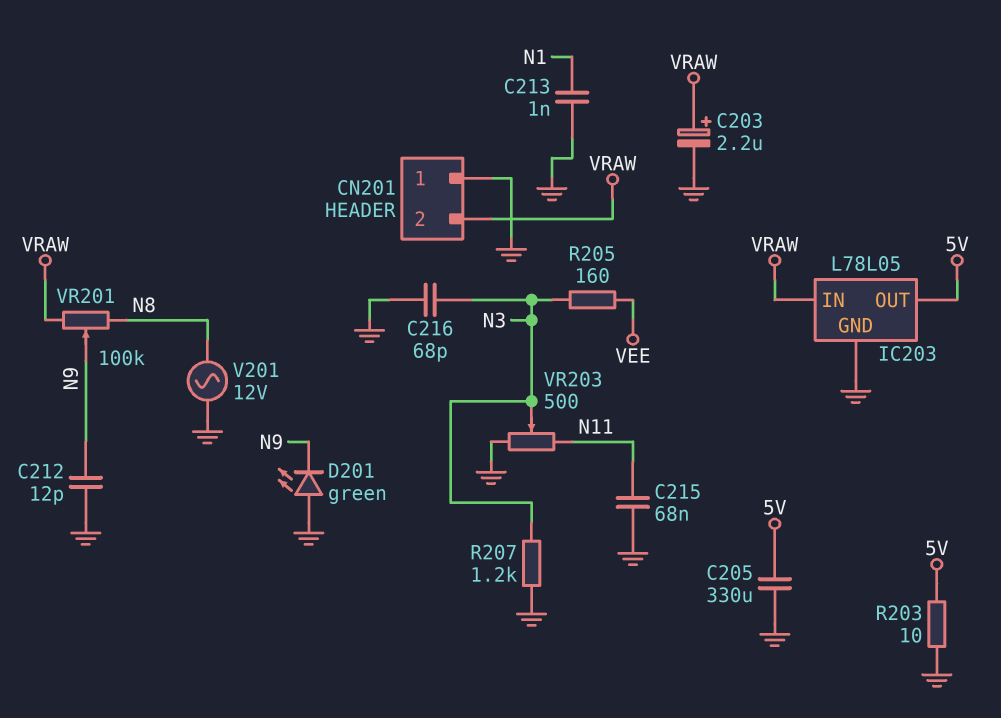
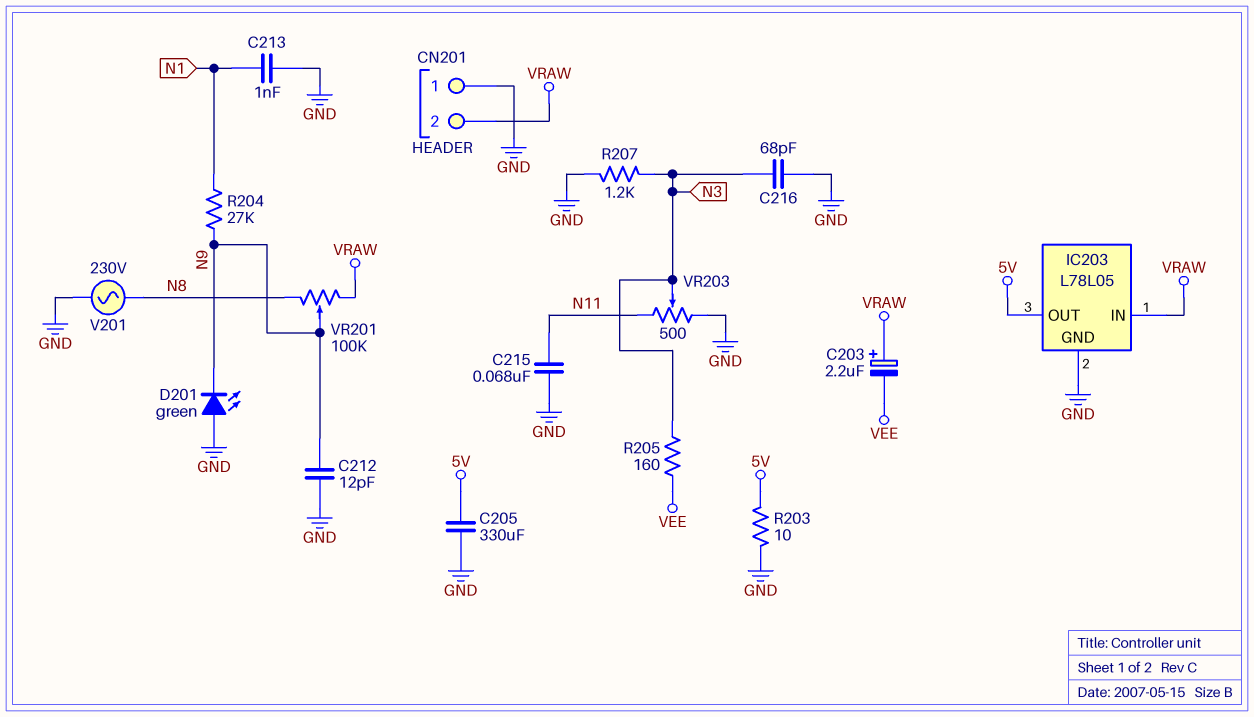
C203: 2.2uF (plus VRAW, minus GND) -> 2.2uF (plus VRAW, minus VEE)
R204: none -> 27k (N1, N9)
V201: AC 12V (GND, N8) -> AC 230V (GND, N8)

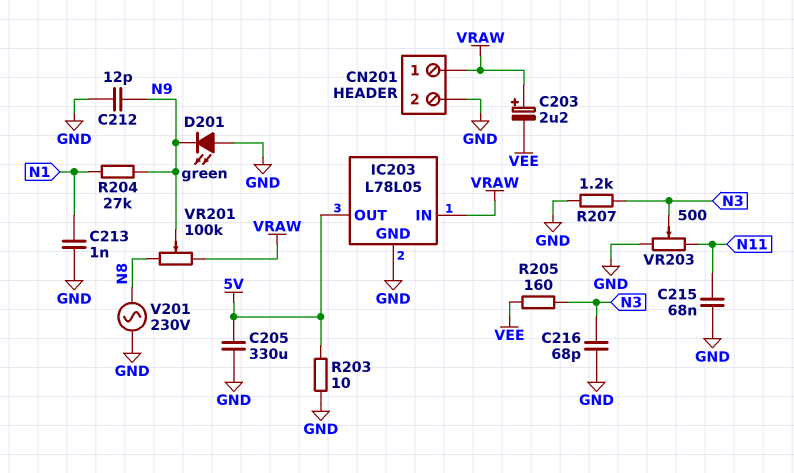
CN201 pin 1: GND -> VRAW
CN201 pin 2: VRAW -> GND

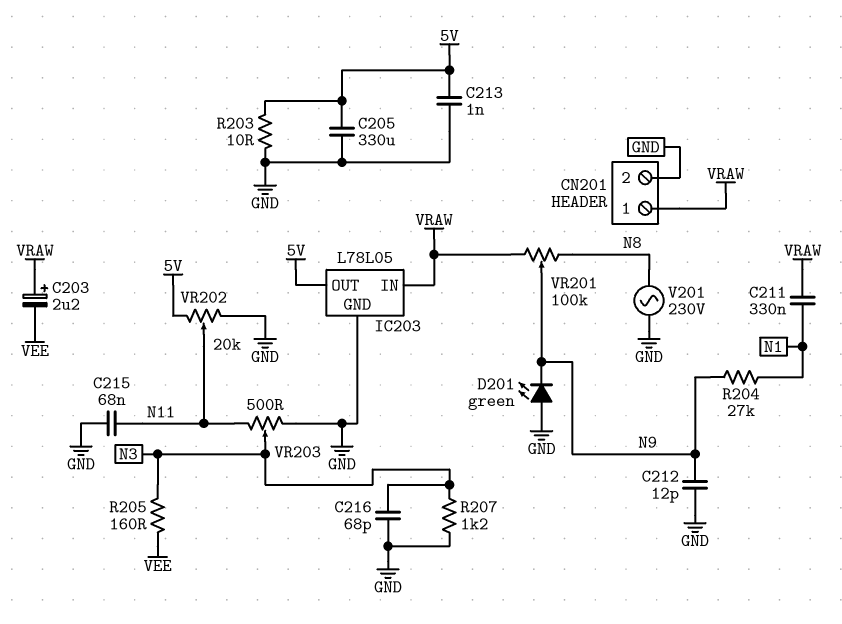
C211: none -> 330nF (N1, VRAW)
C213: 1nF (GND, N1) -> 1nF (5V, GND)
VR202: none -> 20k (5V, GND, wiper N11)

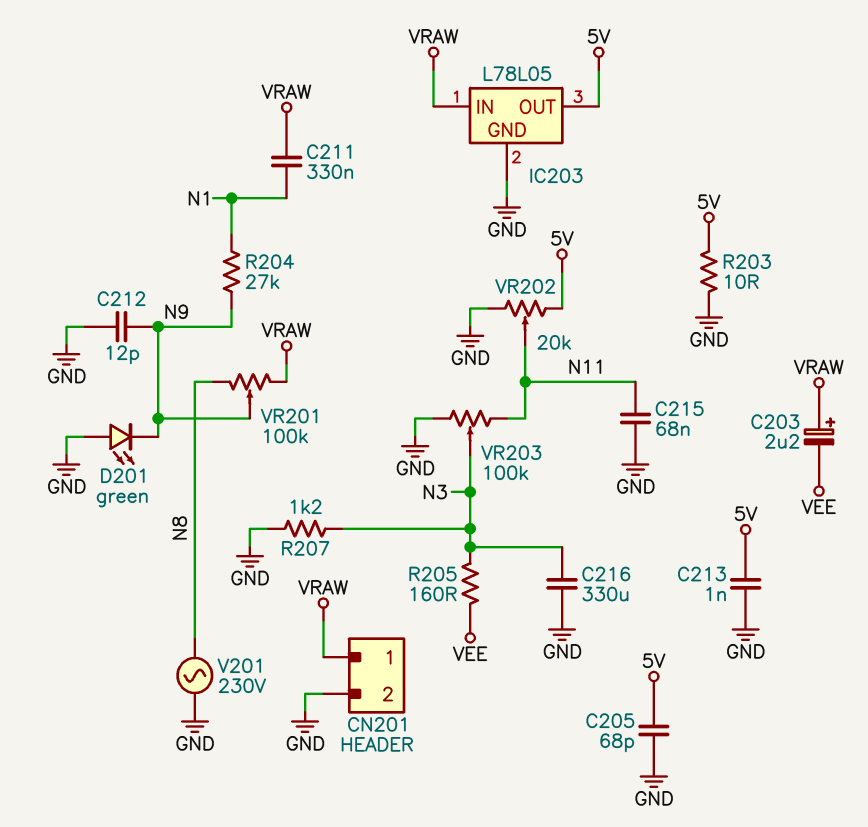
C205: 330uF (5V, GND) -> 68pF (5V, GND)
C216: 68pF (GND, N3) -> 330uF (GND, N3)
VR203: 500 (GND, N11, wiper N3) -> 100k (GND, N11, wiper N3)

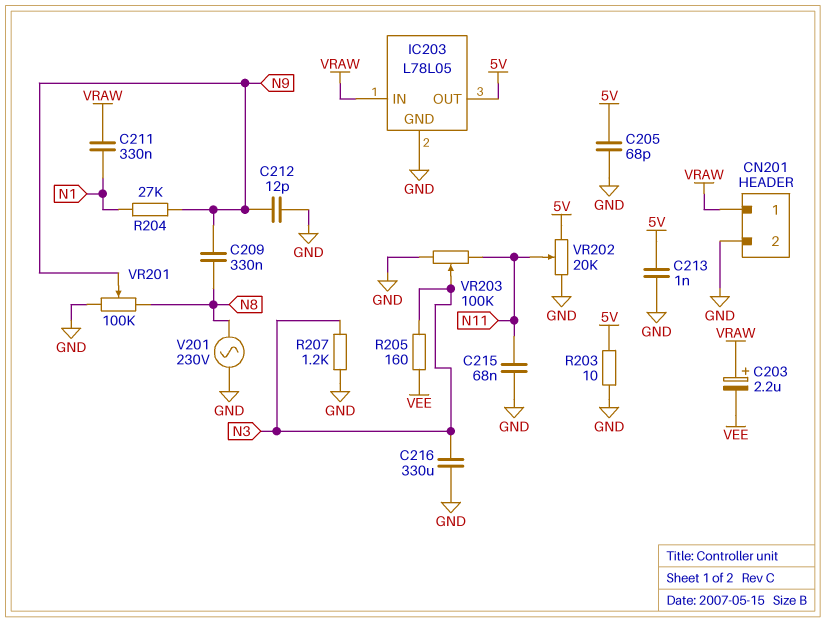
C209: none -> 330nF (N8, N9)
D201: LED green (A GND, K N9) -> none
VR201: 100k (N8, VRAW, wiper N9) -> 100k (GND, N8, wiper N9)

